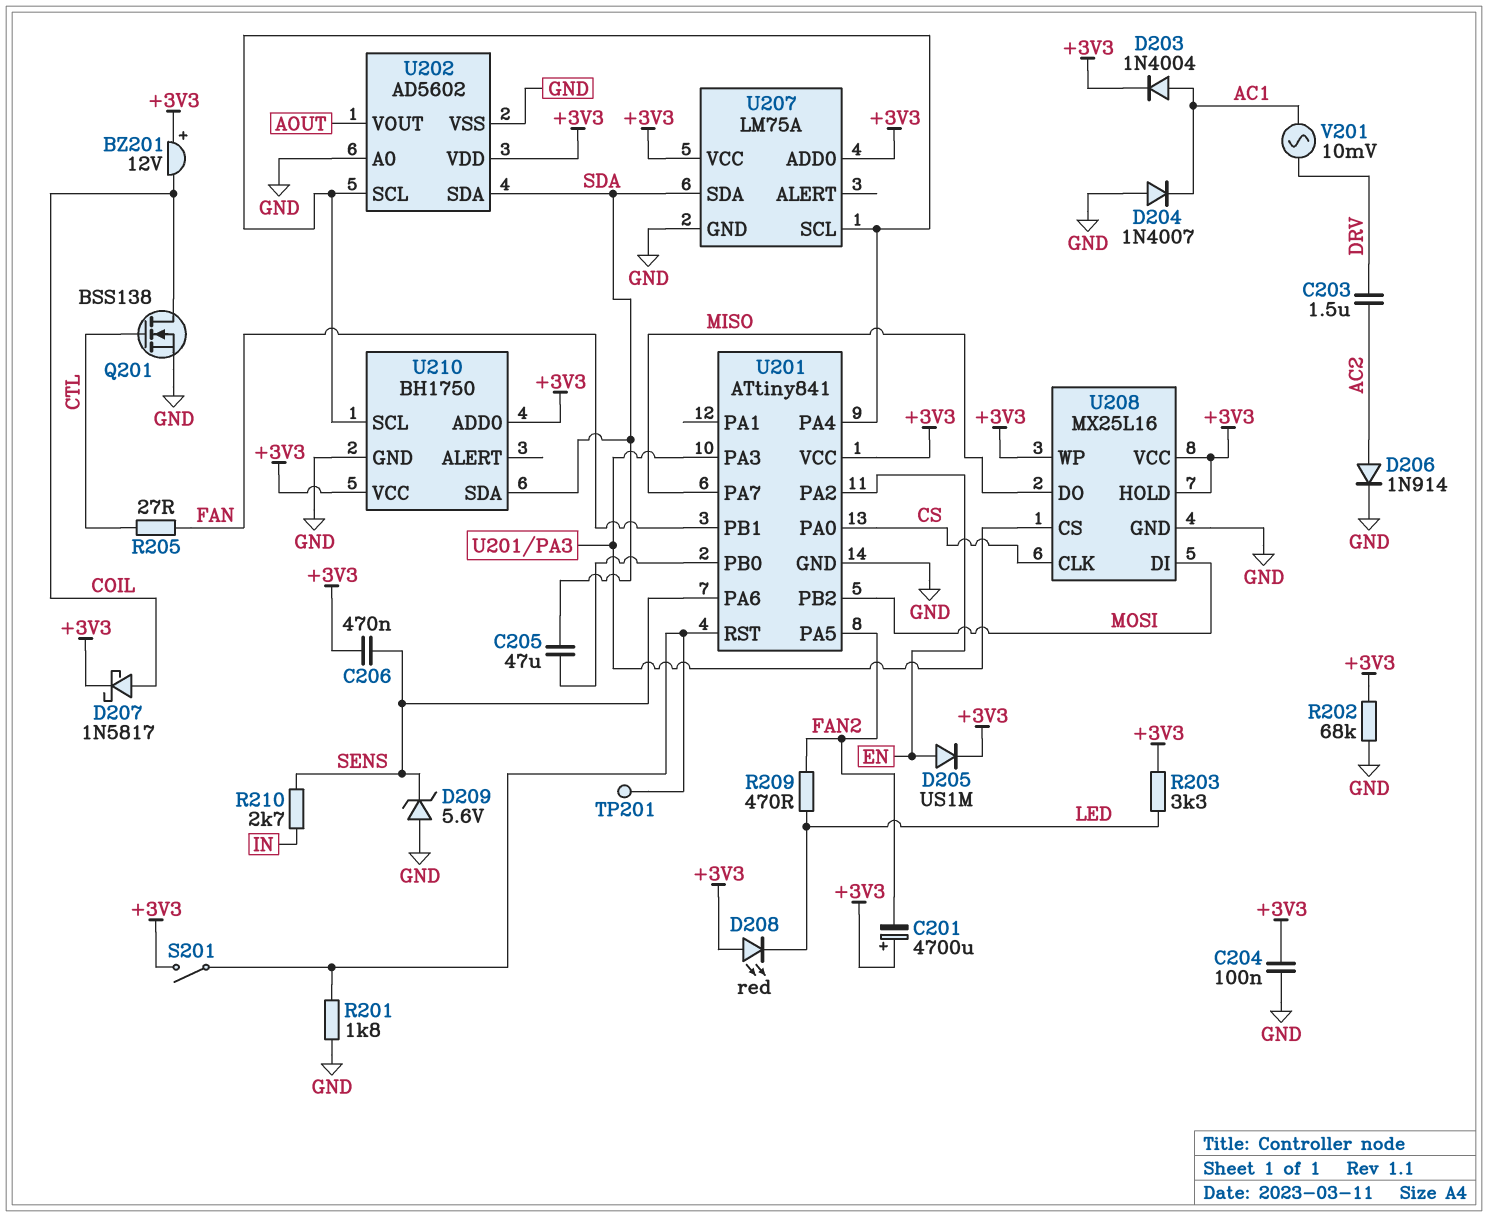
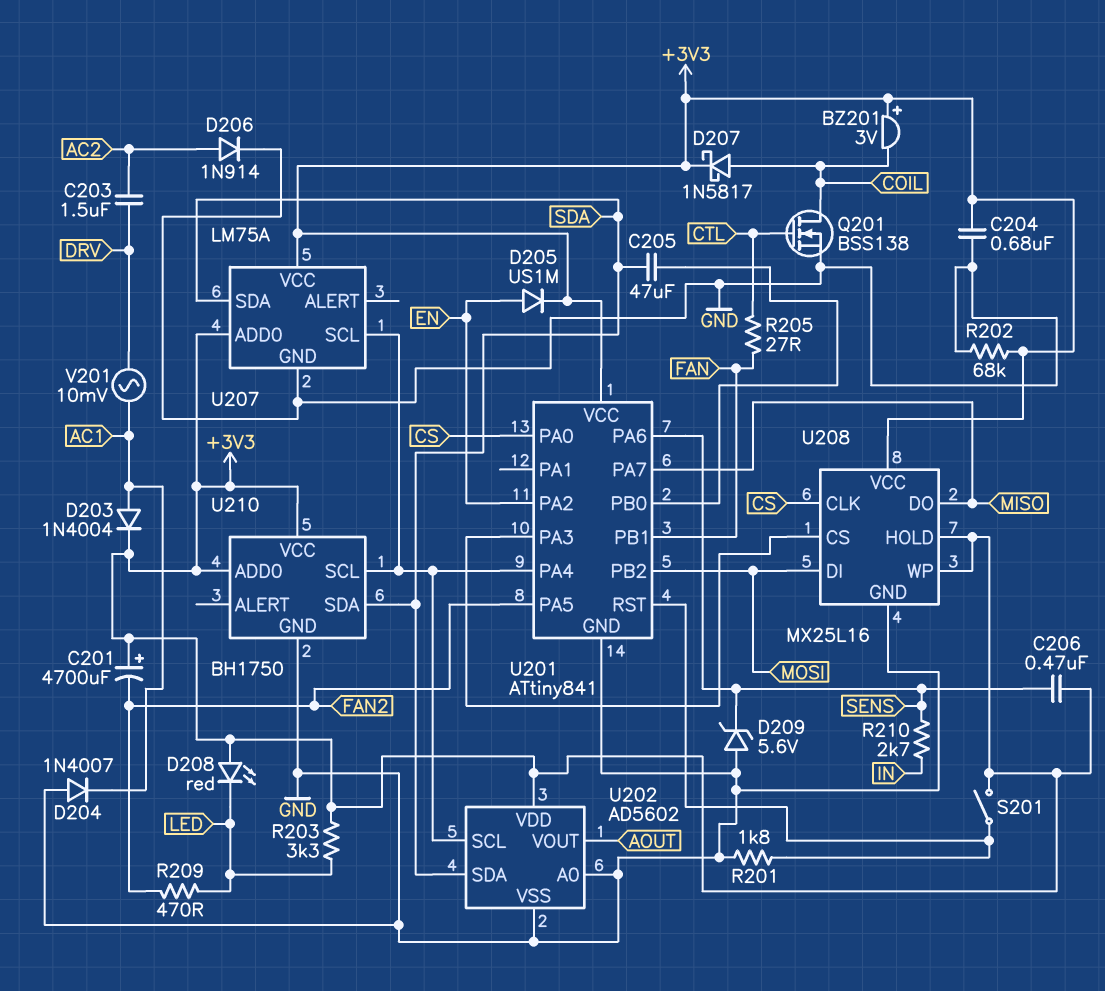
BZ201: buzzer 12V (plus +3V3, minus COIL) -> buzzer 3V (plus +3V3, minus COIL)
C204: 100nF (+3V3, GND) -> 680nF (+3V3, GND)
TP201: test point (U201/RST) -> none

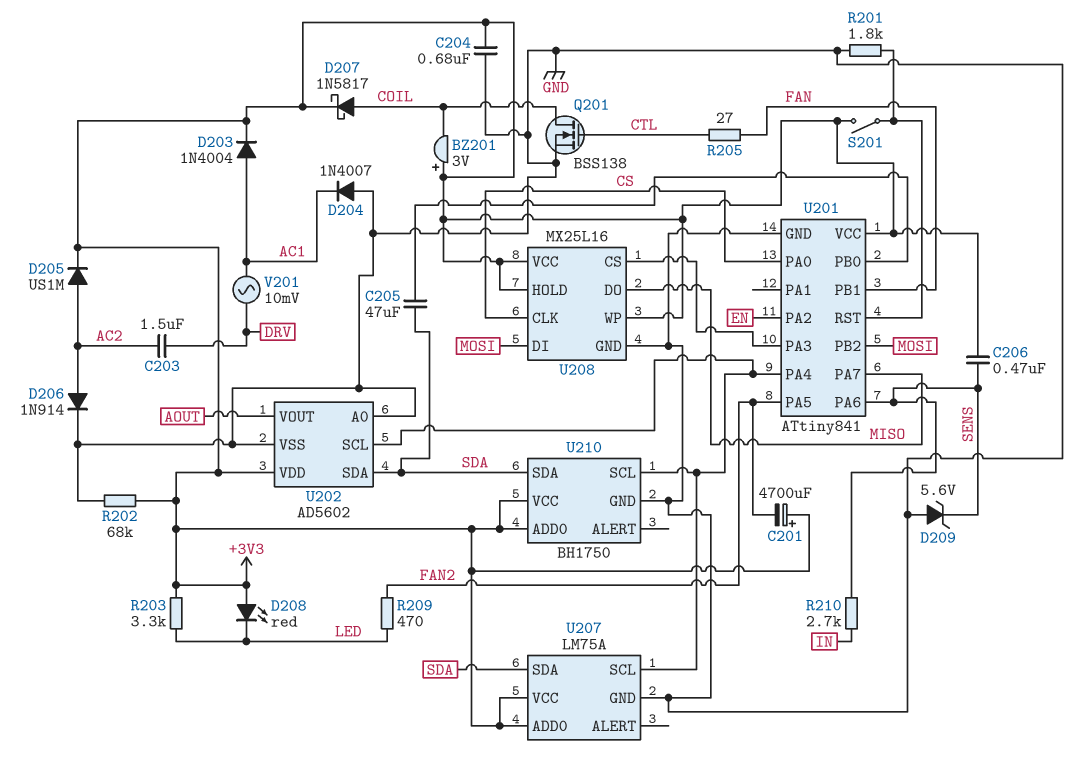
D205: diode US1M (A EN, K +3V3) -> diode US1M (A AC2, K +3V3)

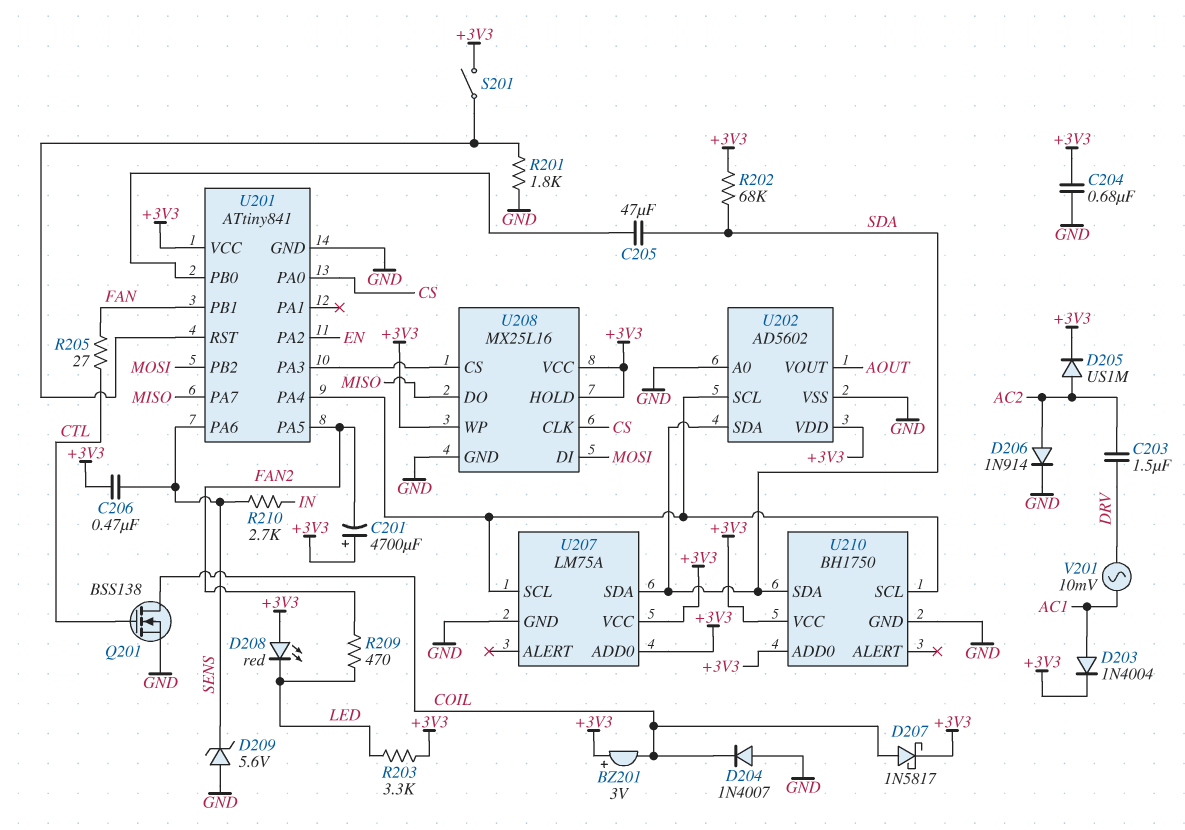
D204: diode 1N4007 (A GND, K AC1) -> diode 1N4007 (A GND, K COIL)
R202: 68k (+3V3, GND) -> 68k (+3V3, SDA)

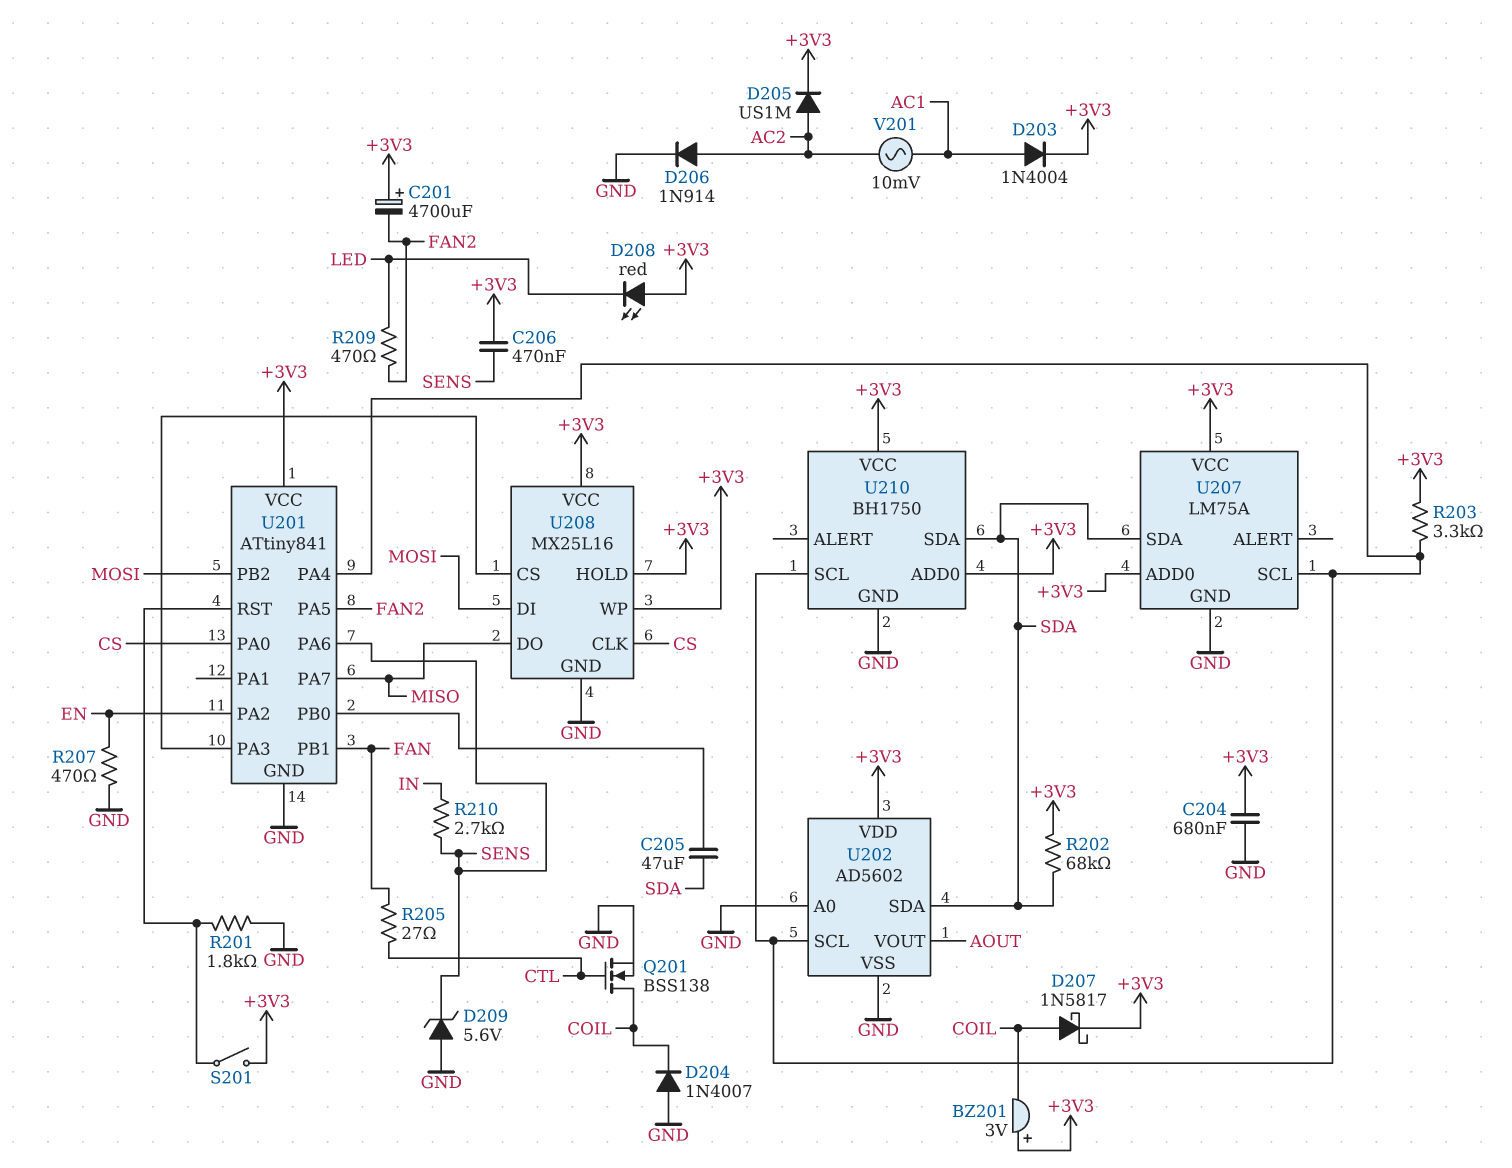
C203: 1.5uF (AC2, DRV) -> none
R203: 3.3k (+3V3, LED) -> 3.3k (+3V3, U201/PA4)
R207: none -> 470 (EN, GND)
V201: AC 10mV (AC1, DRV) -> AC 10mV (AC1, AC2)

